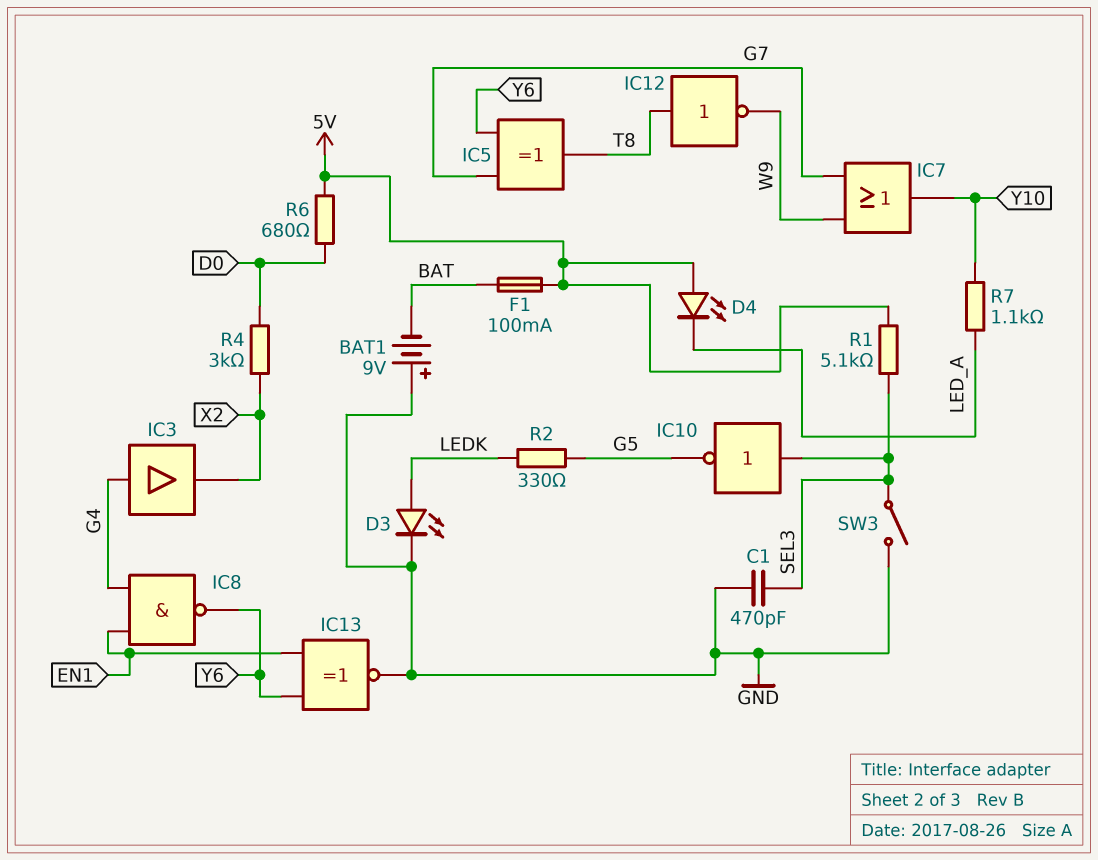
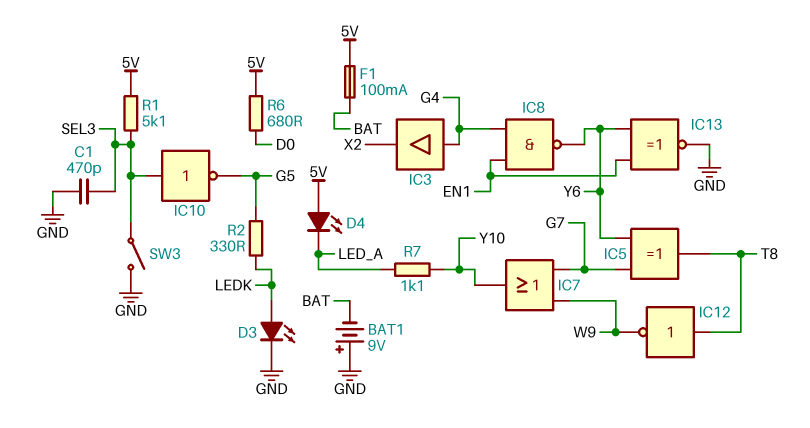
R4: 3k (D0, X2) -> none

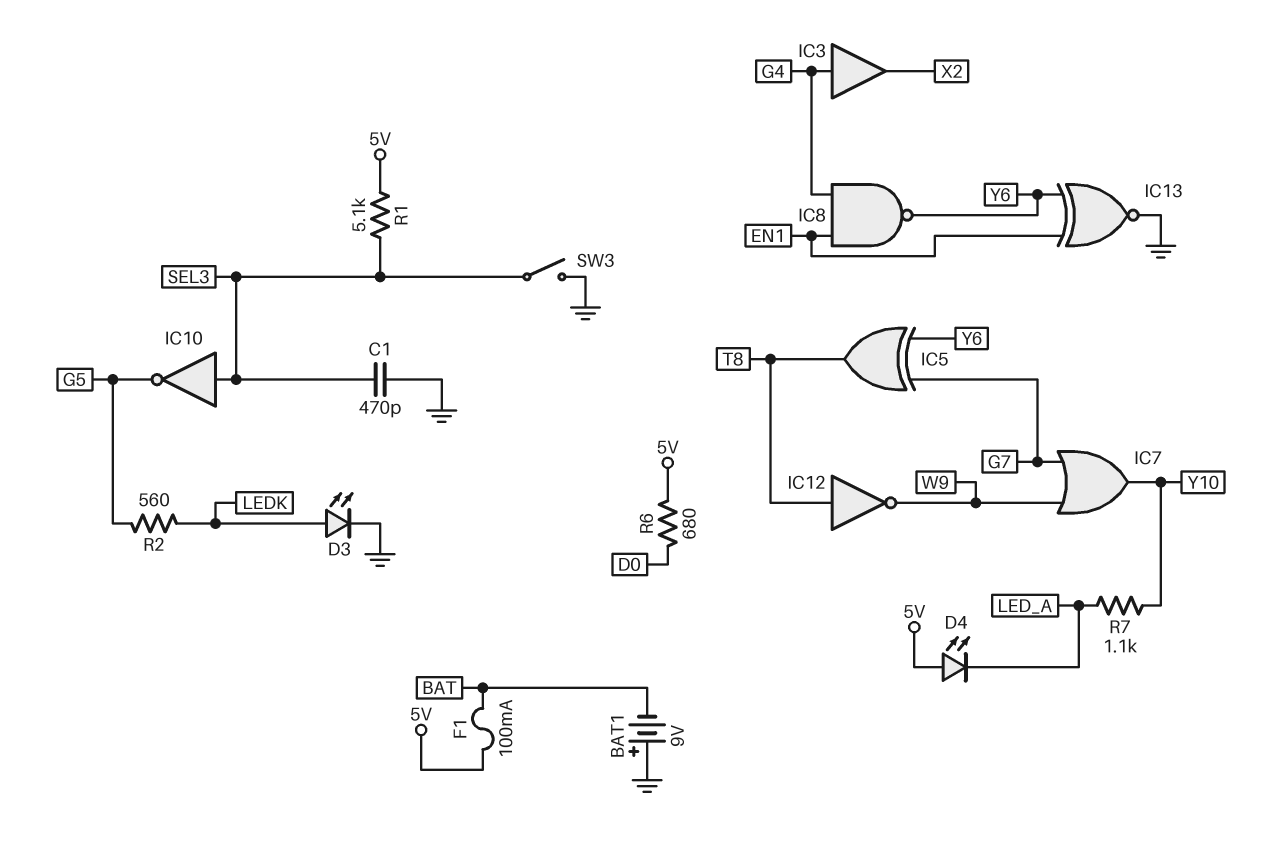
R2: 330 (G5, LEDK) -> 560 (G5, LEDK)

